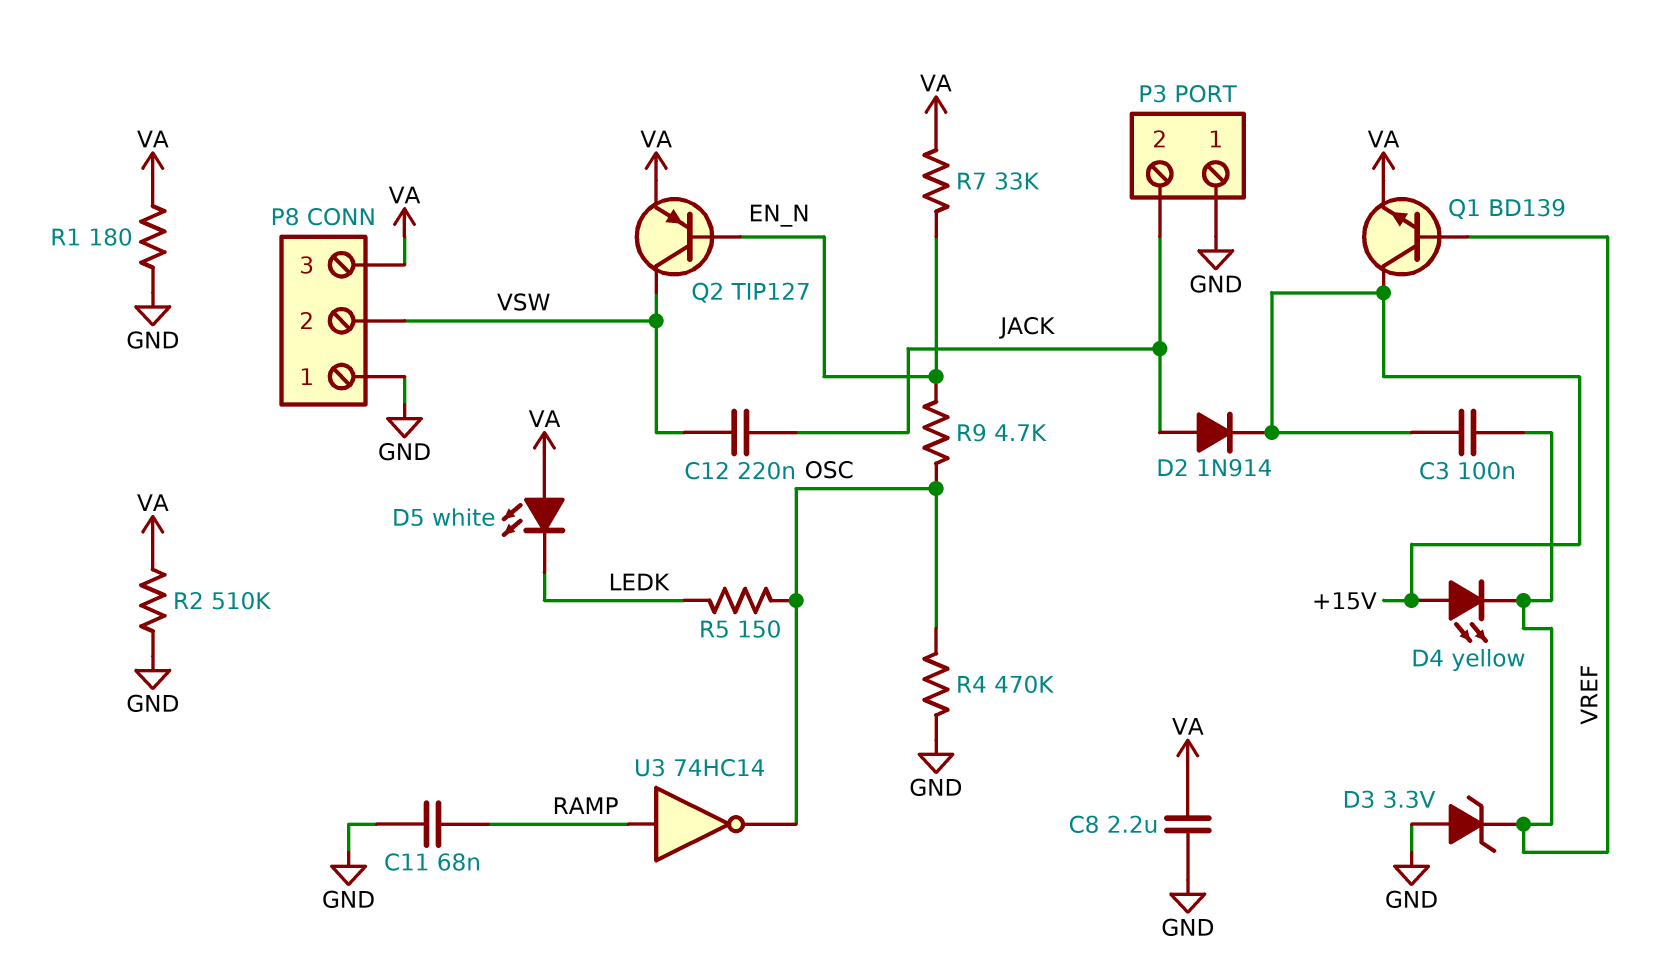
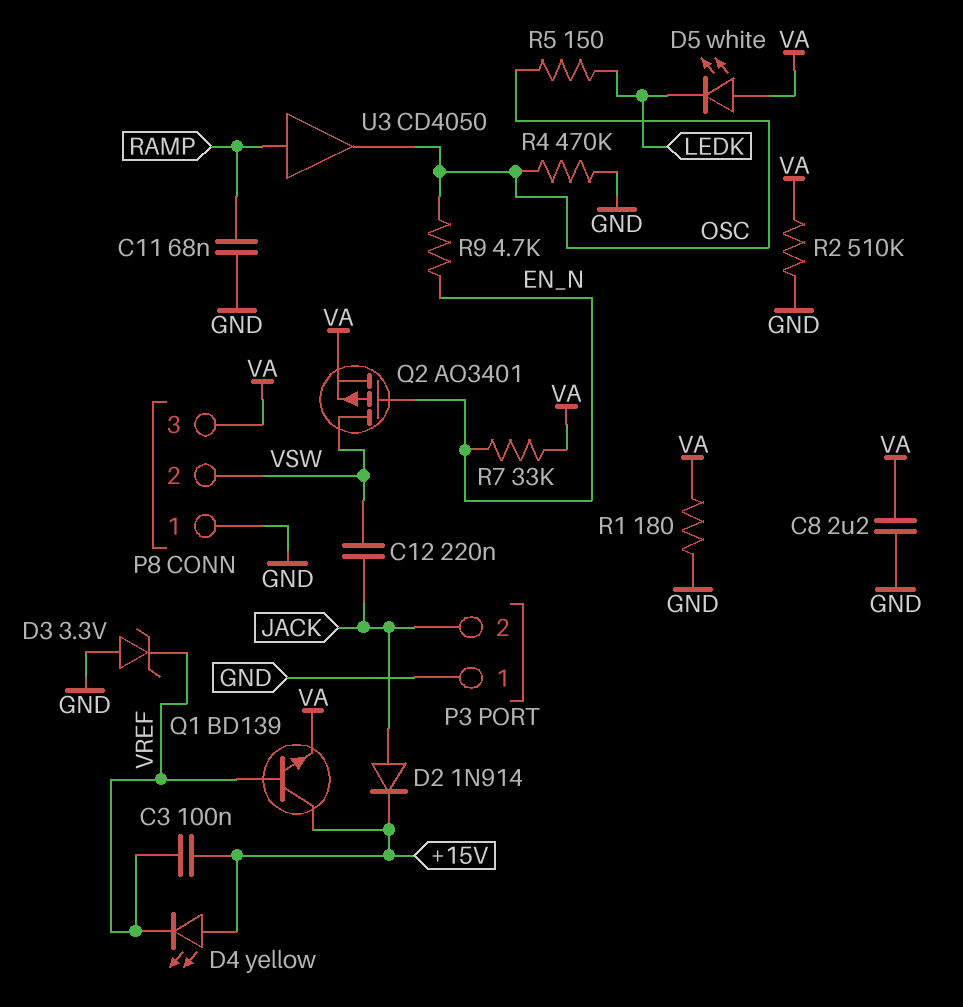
Q2: PNP TIP127 (B EN_N, C VSW, E VA) -> PMOS AO3401 (G EN_N, D VSW, S VA)
U3: NOT 74HC14 (in RAMP, out OSC) -> buffer CD4050 (in RAMP, out OSC)

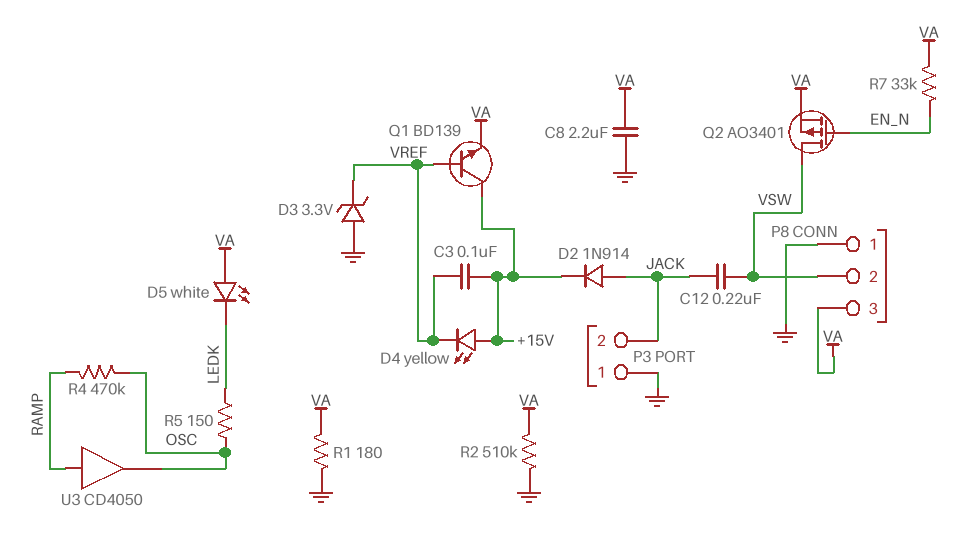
C11: 68nF (GND, RAMP) -> none
R4: 470k (GND, OSC) -> 470k (OSC, RAMP)
R9: 4.7k (EN_N, OSC) -> none

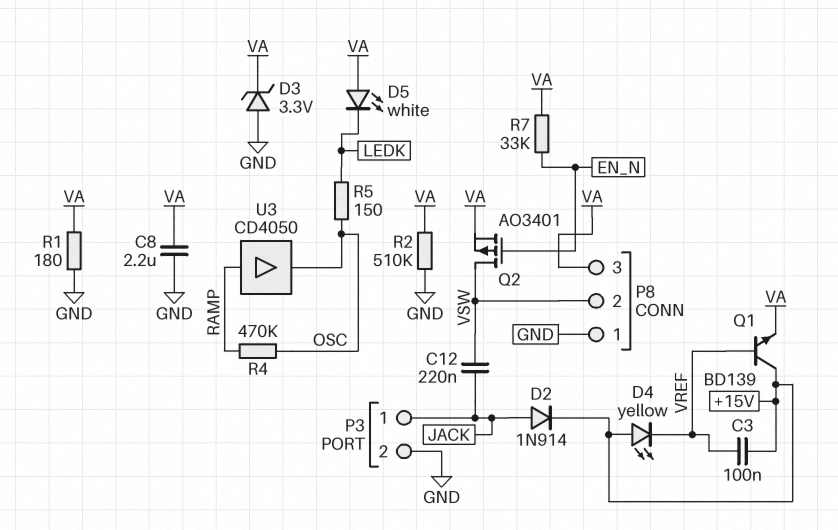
D3: zener 3.3V (A GND, K VREF) -> zener 3.3V (A GND, K VA)
P3 pin 1: GND -> JACK
P3 pin 2: JACK -> GND

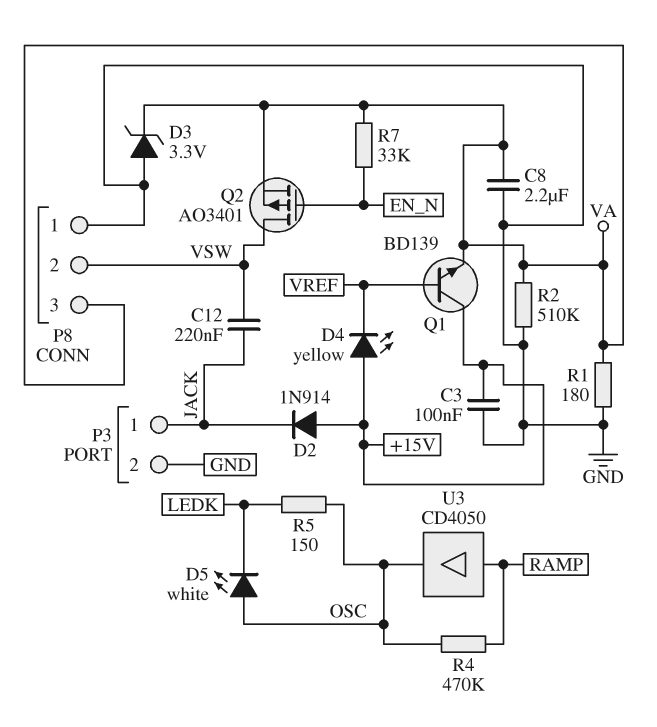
C3: 100nF (+15V, VREF) -> 100nF (+15V, GND)
D2: diode 1N914 (A JACK, K +15V) -> diode 1N914 (A +15V, K JACK)
D5: LED white (A VA, K LEDK) -> LED white (A OSC, K LEDK)

